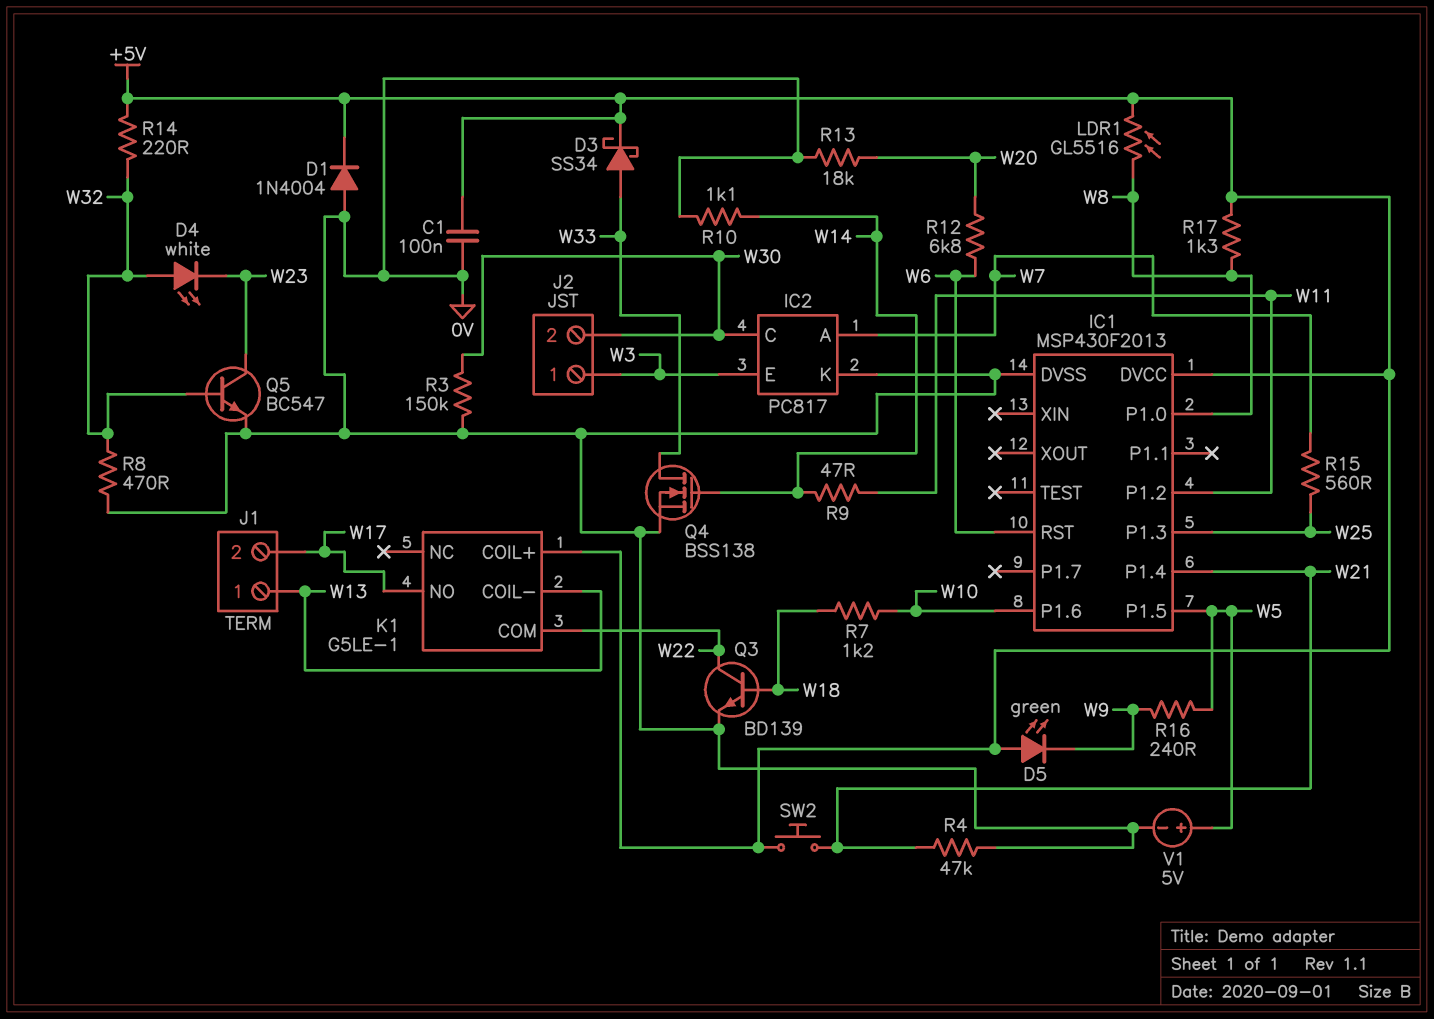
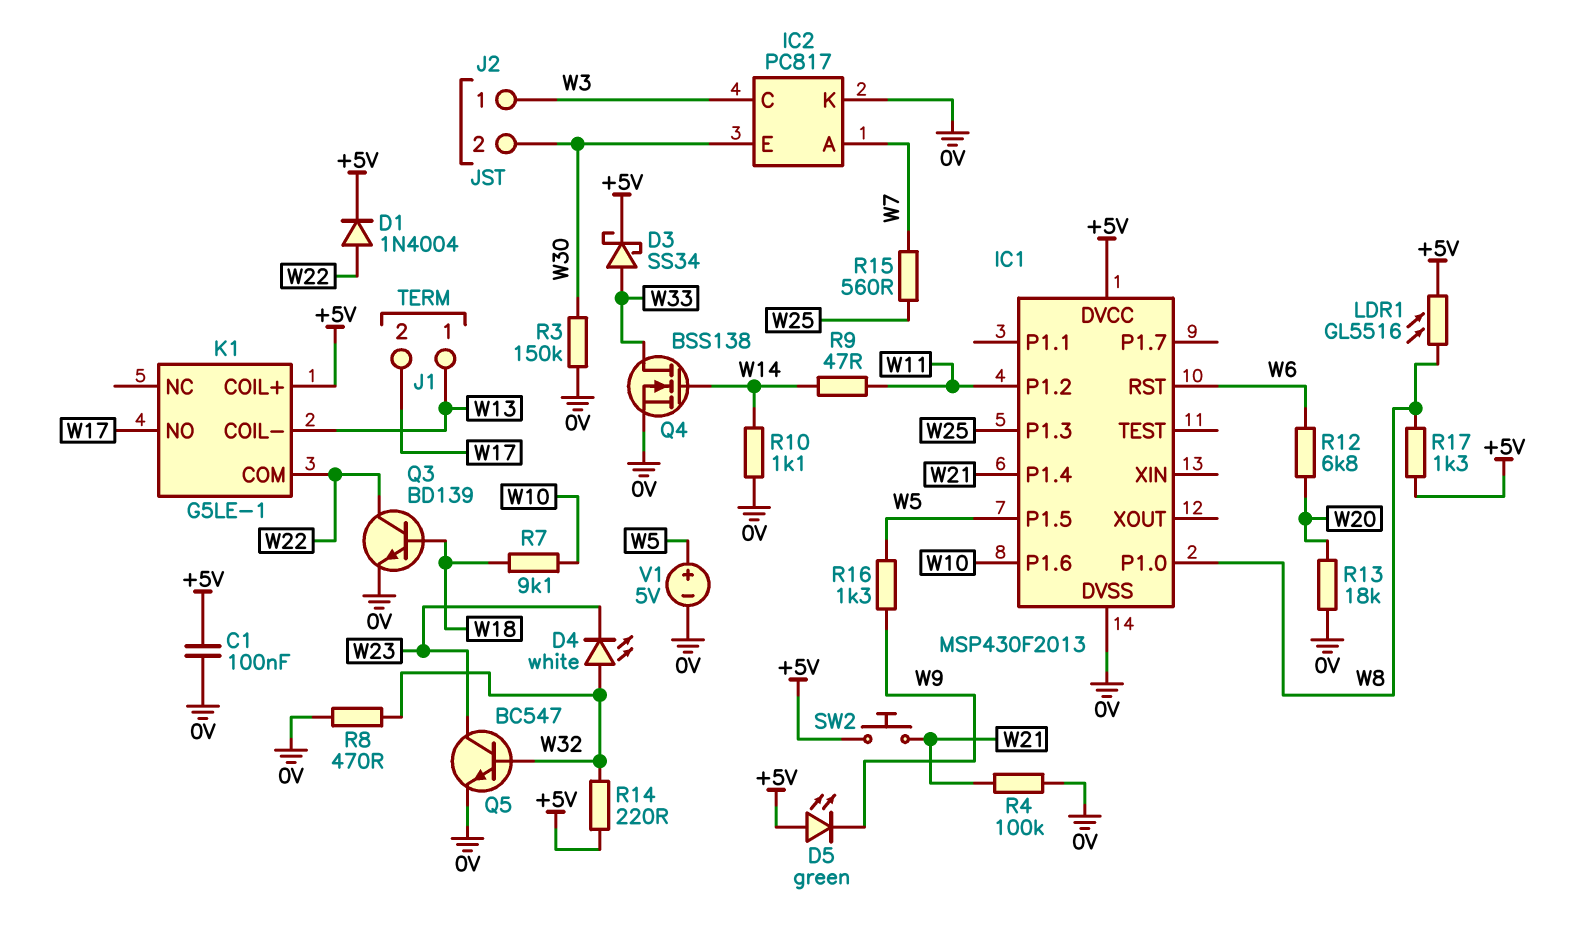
D1: diode 1N4004 (A 0V, K +5V) -> diode 1N4004 (A W22, K +5V)
IC2 pin C: W30 -> W3
IC2 pin E: W3 -> W30
R4: 47k (0V, W21) -> 100k (0V, W21)
R7: 1.2k (W10, W18) -> 9.1k (W10, W18)
R16: 240 (W5, W9) -> 1.3k (W5, W9)

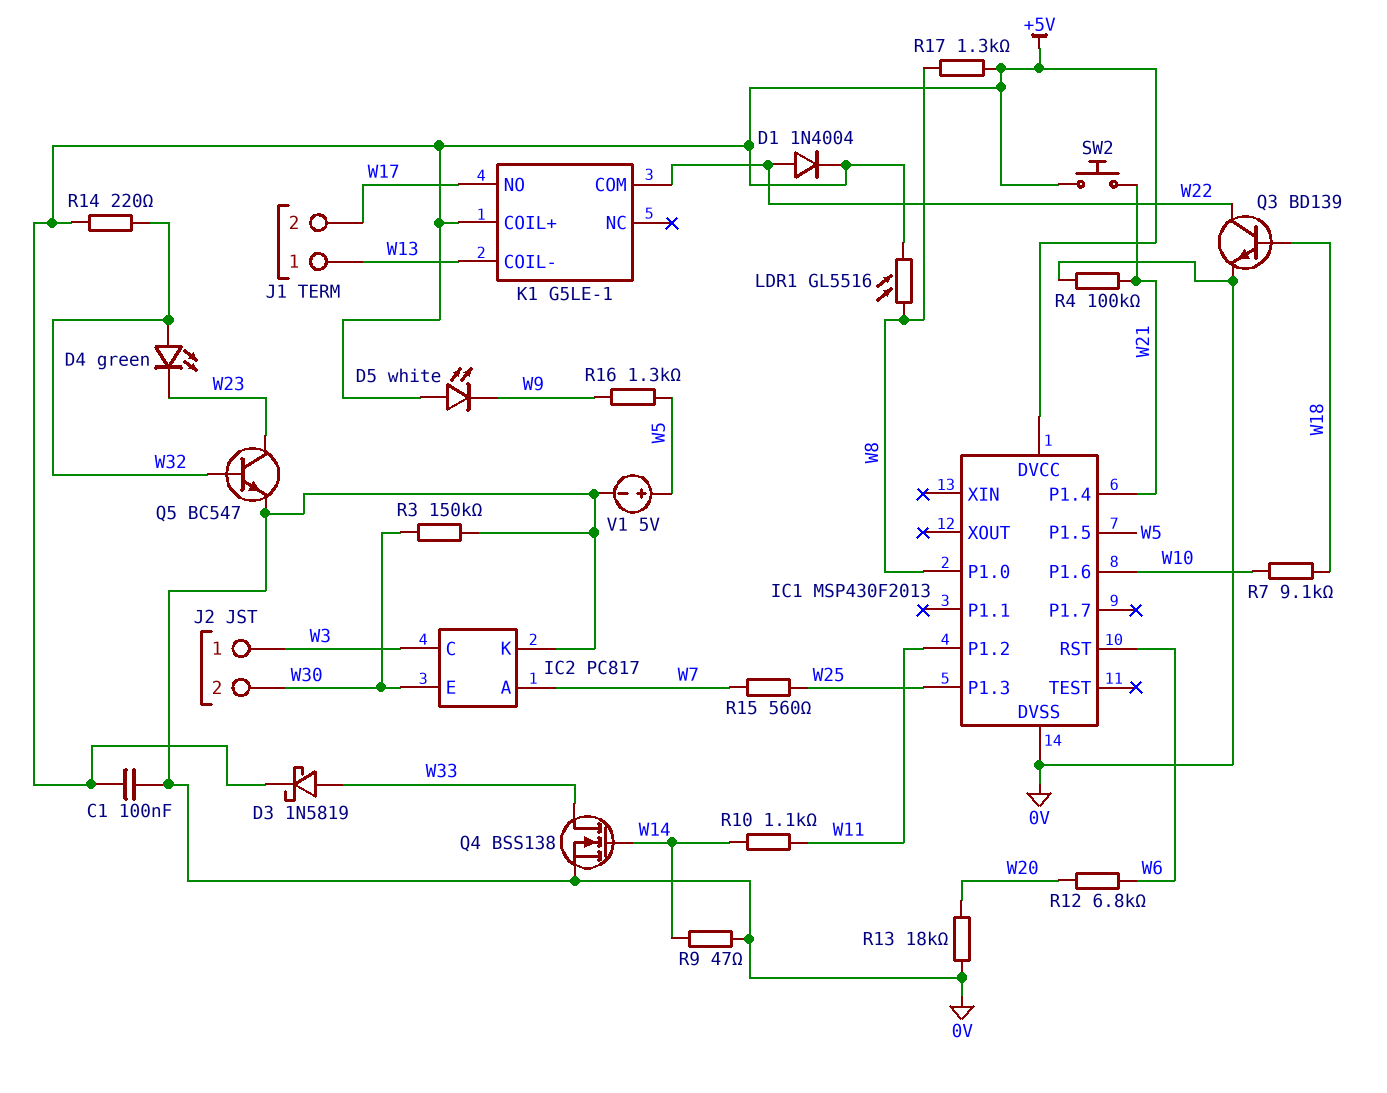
D3: schottky SS34 (A W33, K +5V) -> schottky 1N5819 (A W33, K +5V)
D4: LED white (A W32, K W23) -> LED green (A W32, K W23)
D5: LED green (A +5V, K W9) -> LED white (A +5V, K W9)
R8: 470 (0V, W32) -> none
R9: 47 (W11, W14) -> 47 (0V, W14)
R10: 1.1k (0V, W14) -> 1.1k (W11, W14)

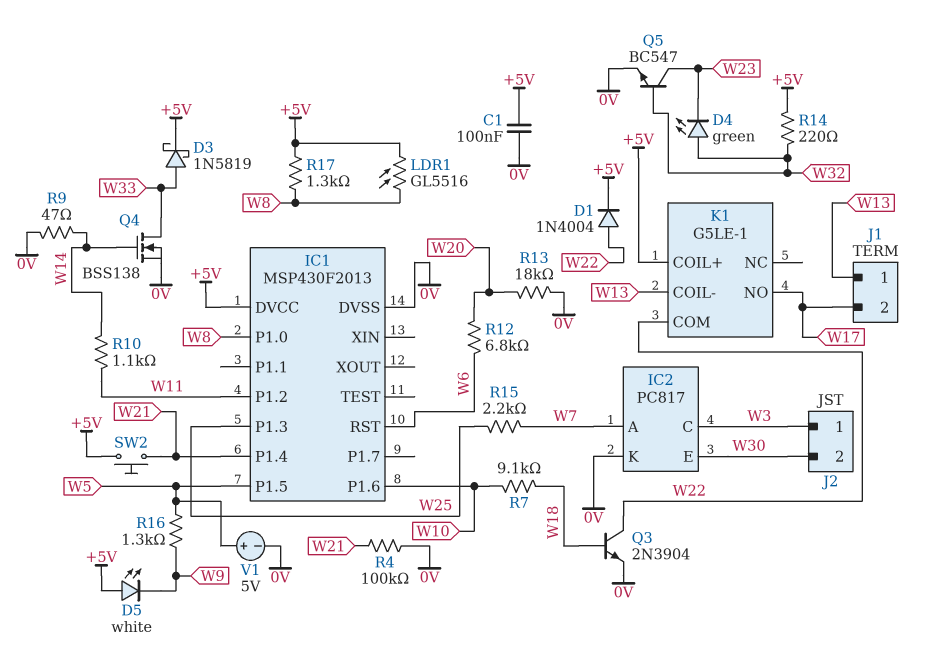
Q3: NPN BD139 (B W18, C W22, E 0V) -> NPN 2N3904 (B W18, C W22, E 0V)
R3: 150k (0V, W30) -> none
R15: 560 (W7, W25) -> 2.2k (W7, W25)

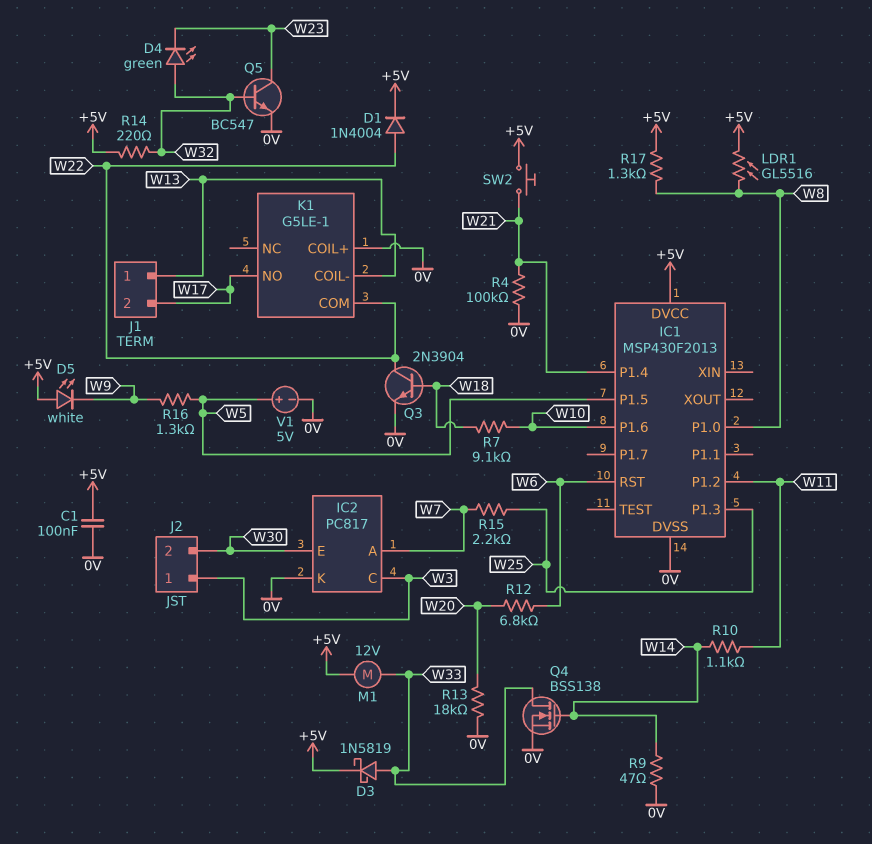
K1 pin COIL+: +5V -> 0V
M1: none -> motor 12V (+5V, W33)

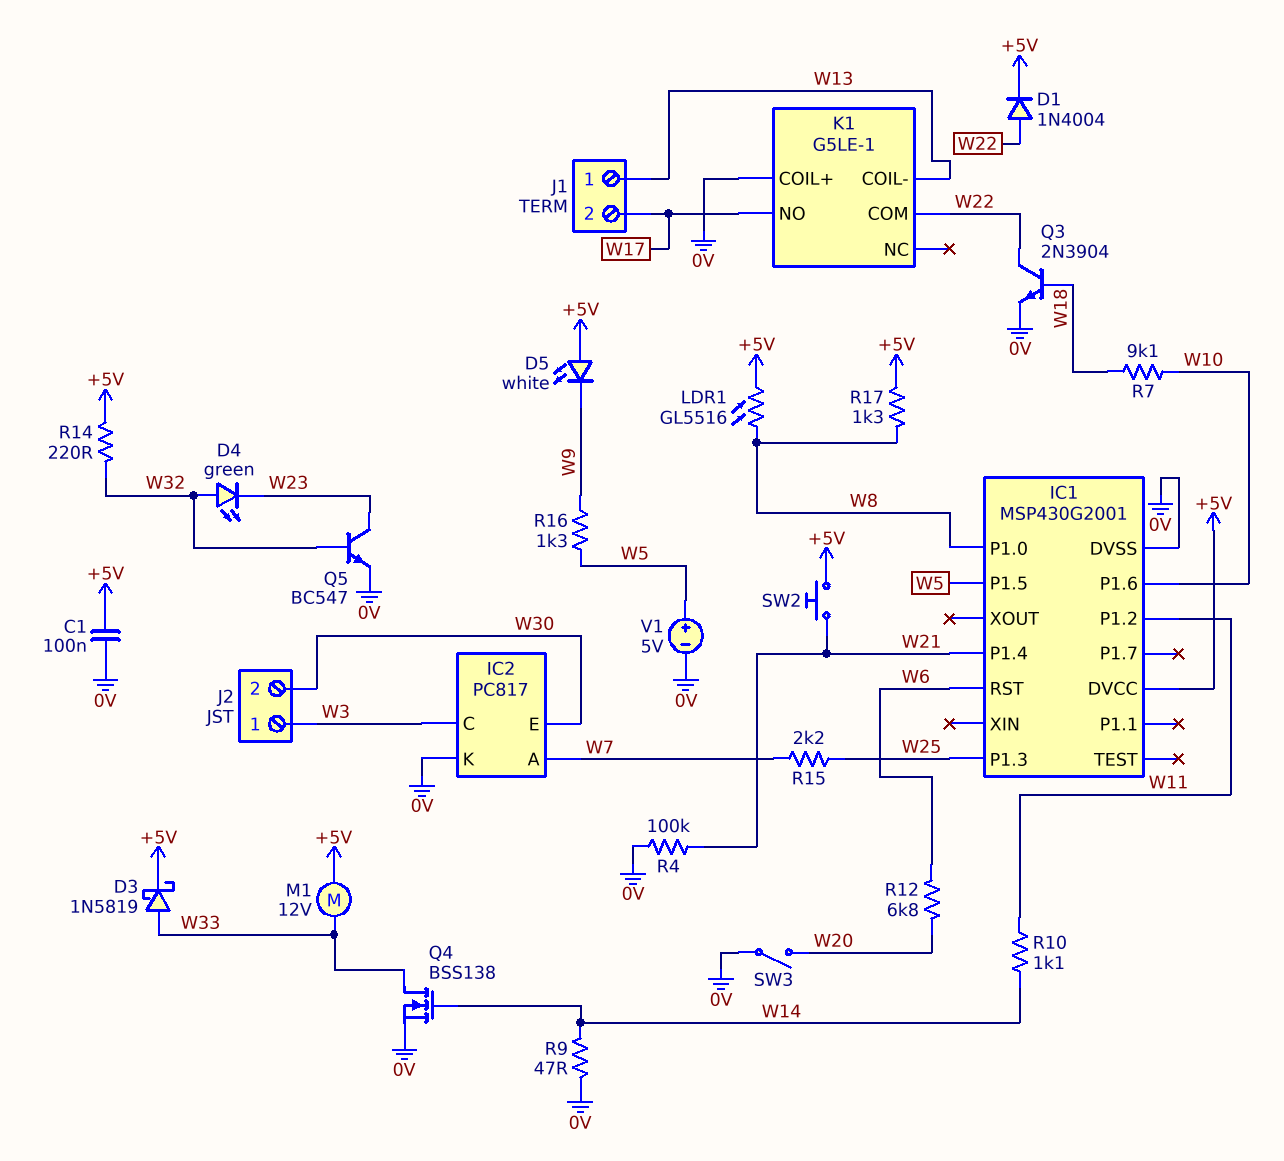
IC1: MSP430F2013 -> MSP430G2001
R13: 18k (0V, W20) -> none
SW3: none -> switch (0V, W20)

